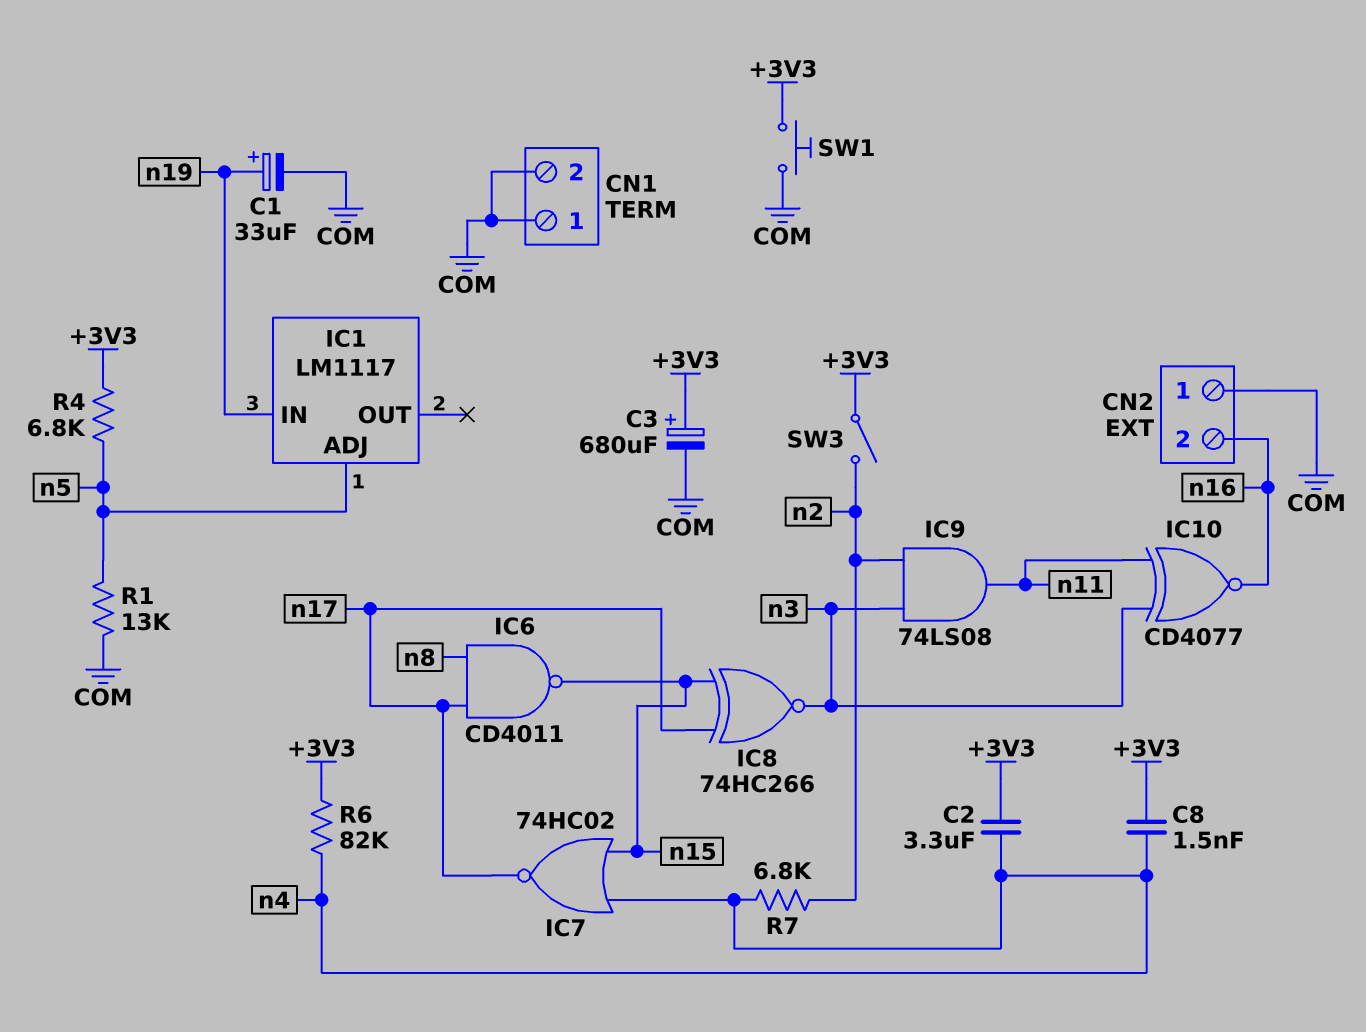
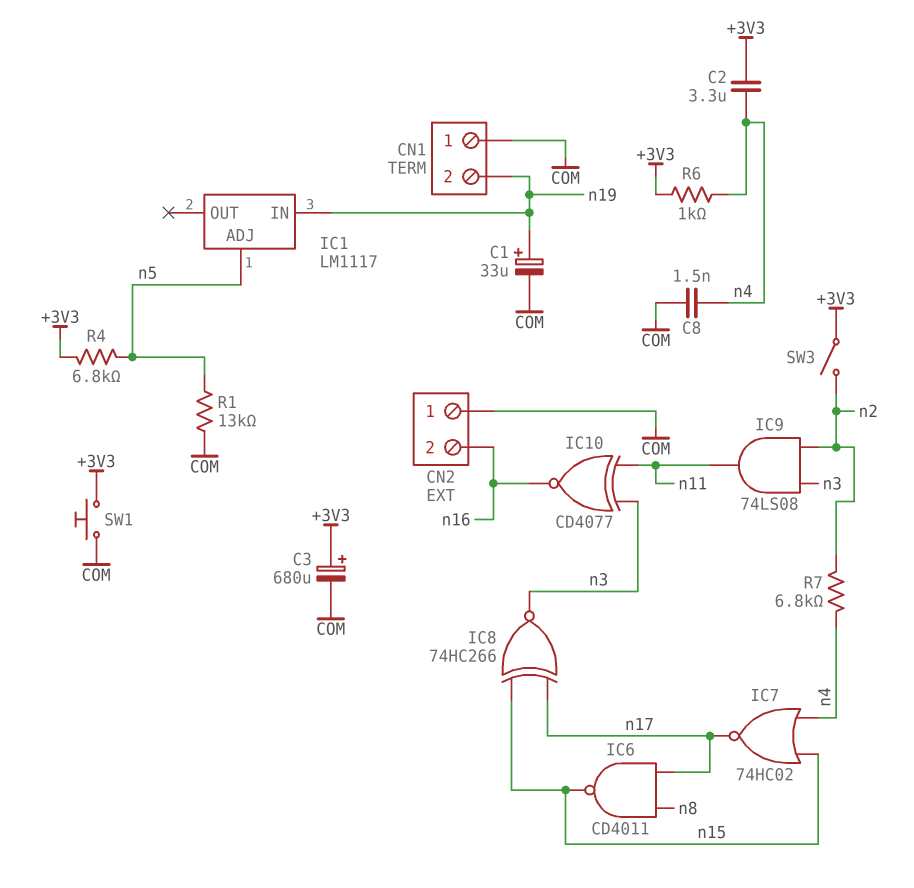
C8: 1.5nF (+3V3, n4) -> 1.5nF (COM, n4)
CN1 pin 2: COM -> n19
R6: 82k (+3V3, n4) -> 1k (+3V3, n4)

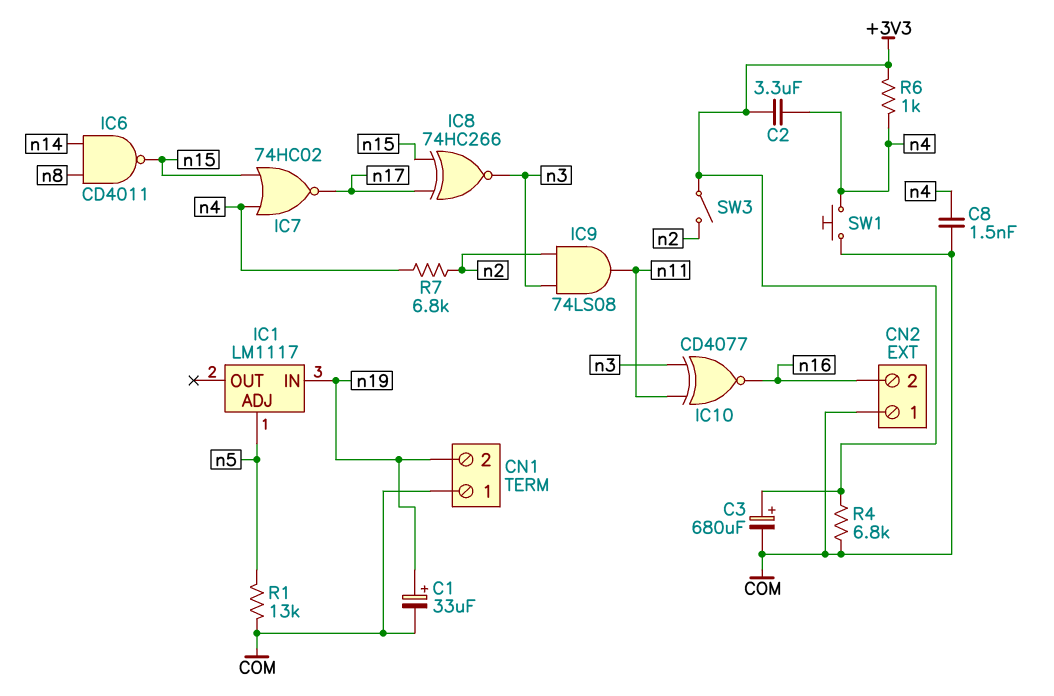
IC6: NAND CD4011 (in n8, in n17, out n15) -> NAND CD4011 (in n8, in n14, out n15)
R4: 6.8k (+3V3, n5) -> 6.8k (+3V3, COM)
SW1: button (+3V3, COM) -> button (COM, n4)

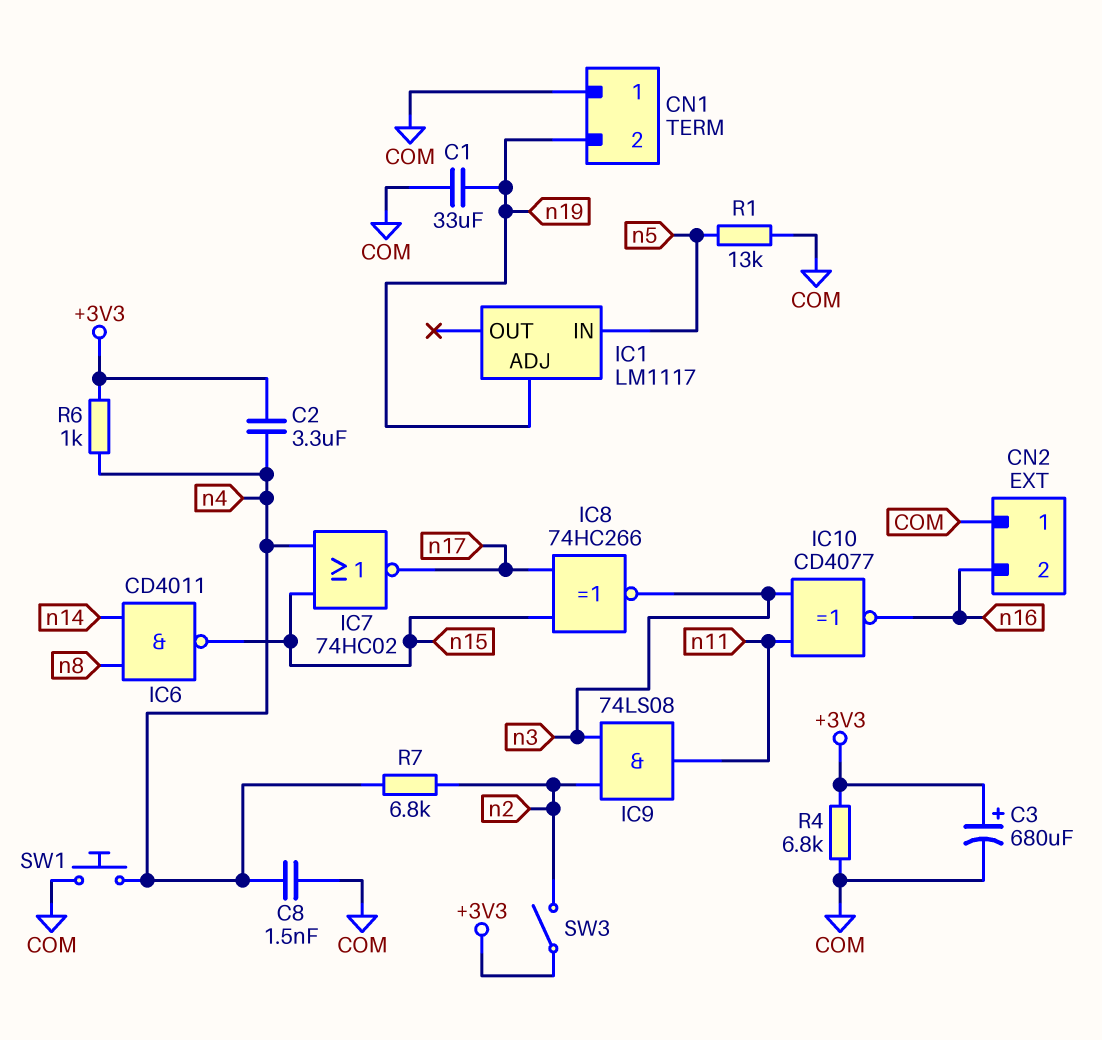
C1: 33uF (plus n19, minus COM) -> 33uF (COM, n19)
IC1 pin ADJ: n5 -> n19
IC1 pin IN: n19 -> n5

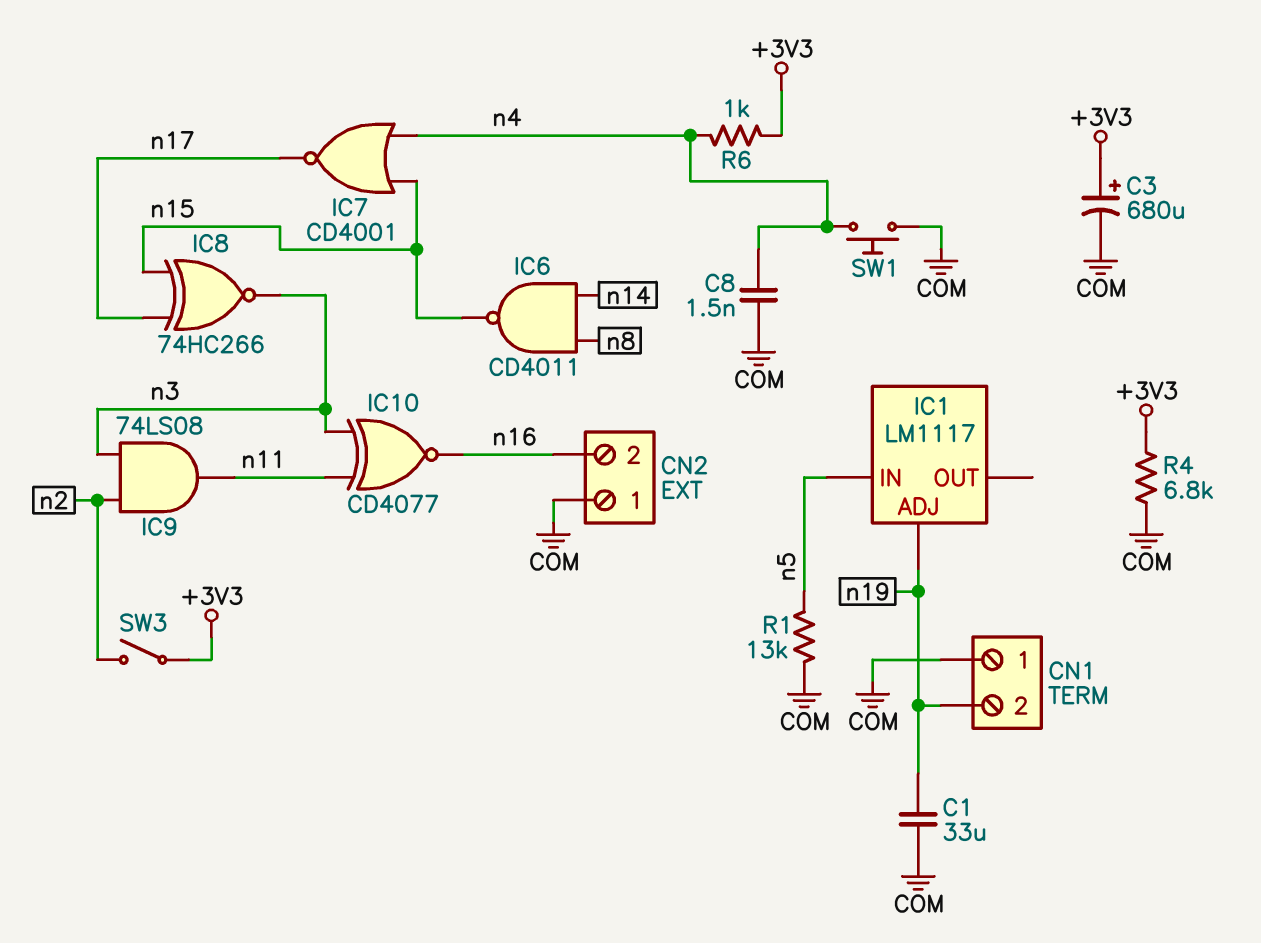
C2: 3.3uF (+3V3, n4) -> none
IC7: NOR 74HC02 (in n4, in n15, out n17) -> NOR CD4001 (in n4, in n15, out n17)
R7: 6.8k (n2, n4) -> none

